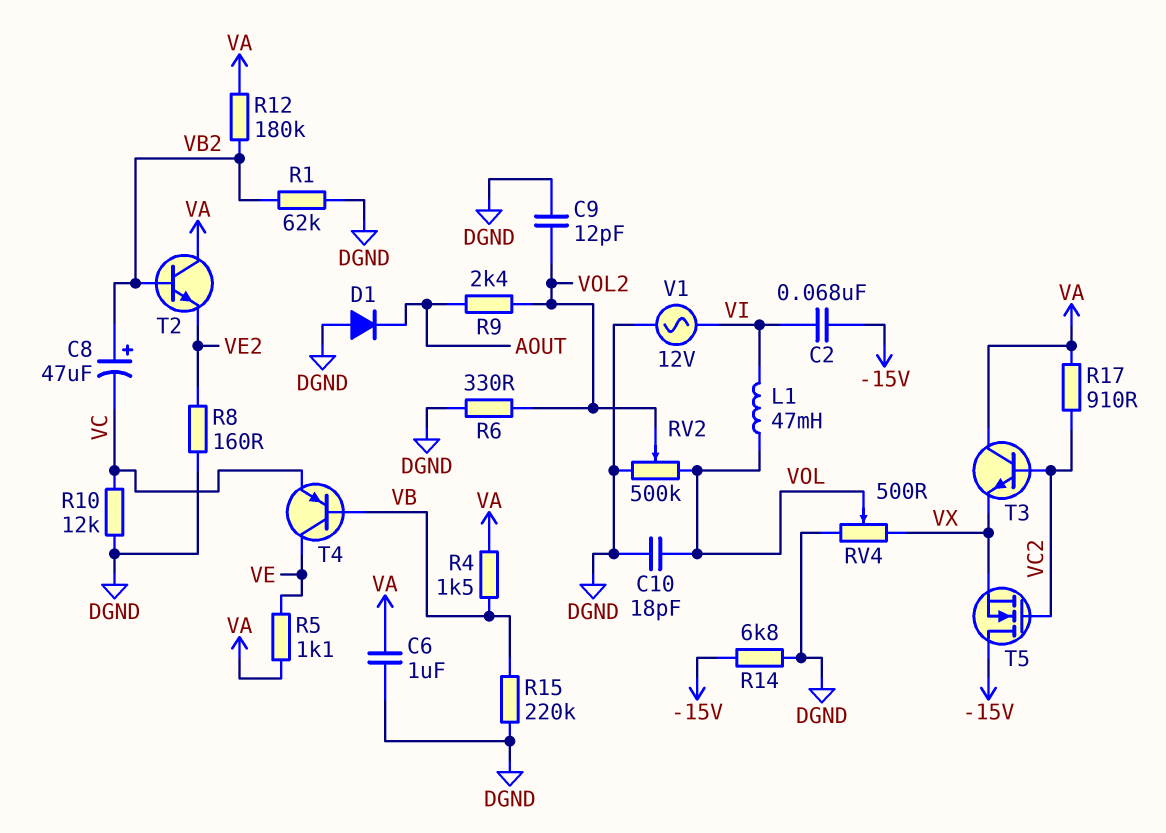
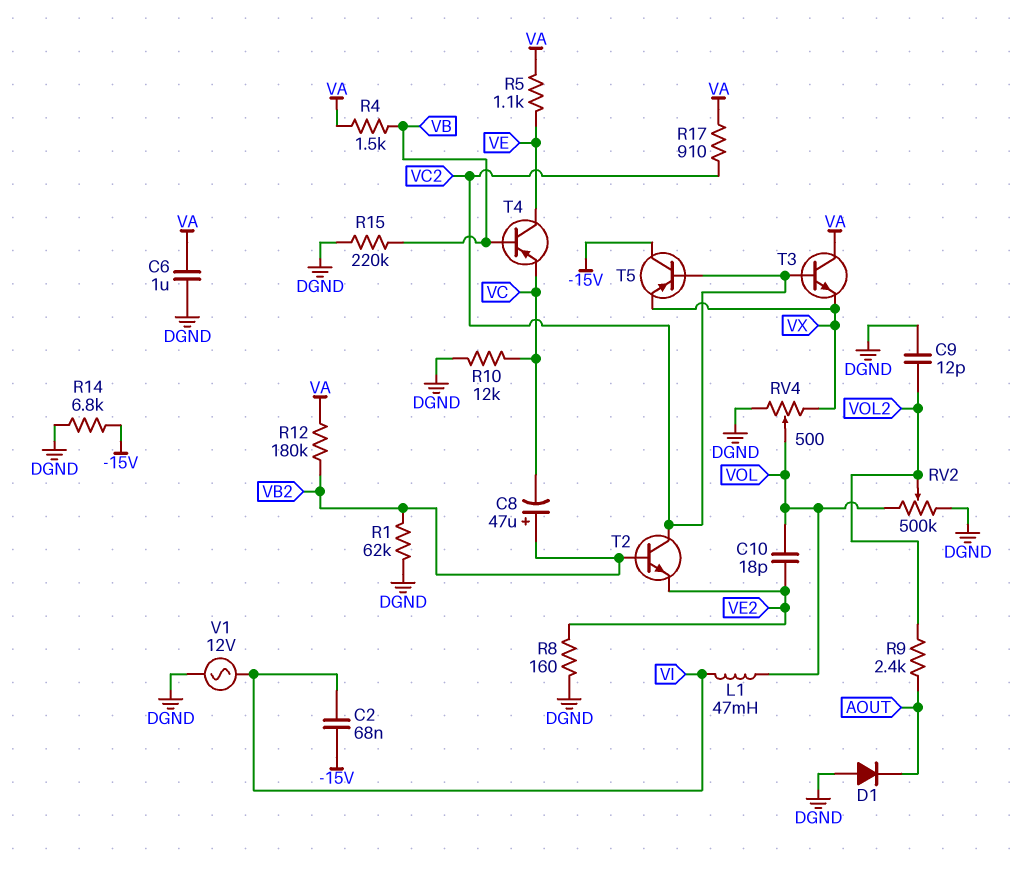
C10: 18pF (DGND, VOL) -> 18pF (VE2, VOL)
R6: 330 (DGND, VOL2) -> none
T2: NPN (B VB2, C VA, E VE2) -> NPN (B VB2, C VC2, E VE2)
T5: NMOS (G VC2, D -15V, S VX) -> PNP (B VC2, C -15V, E VX)

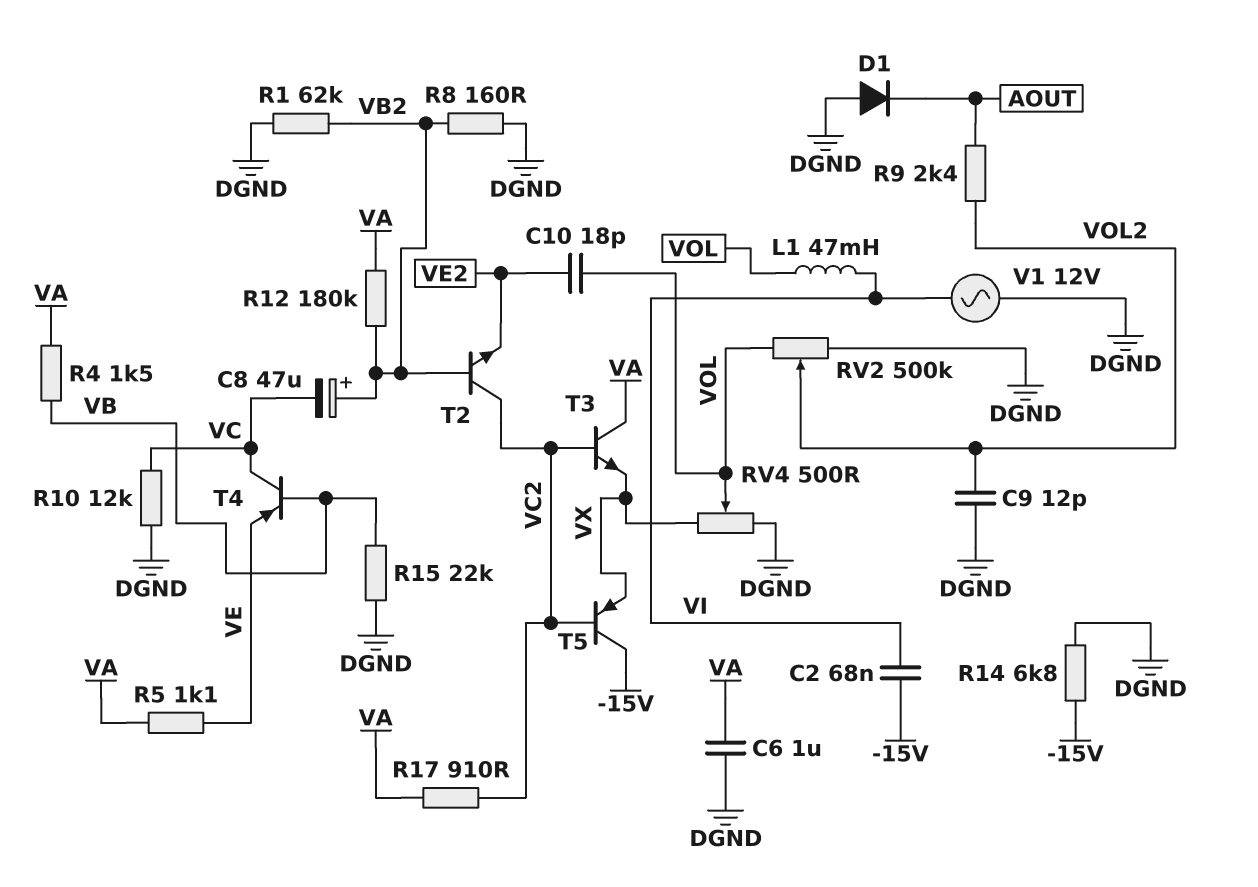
R8: 160 (DGND, VE2) -> 160 (DGND, VB2)
R15: 220k (DGND, VB) -> 22k (DGND, VB)
T4: PNP (B VB, C VE, E VC) -> PNP (B VB, C VC, E VE)

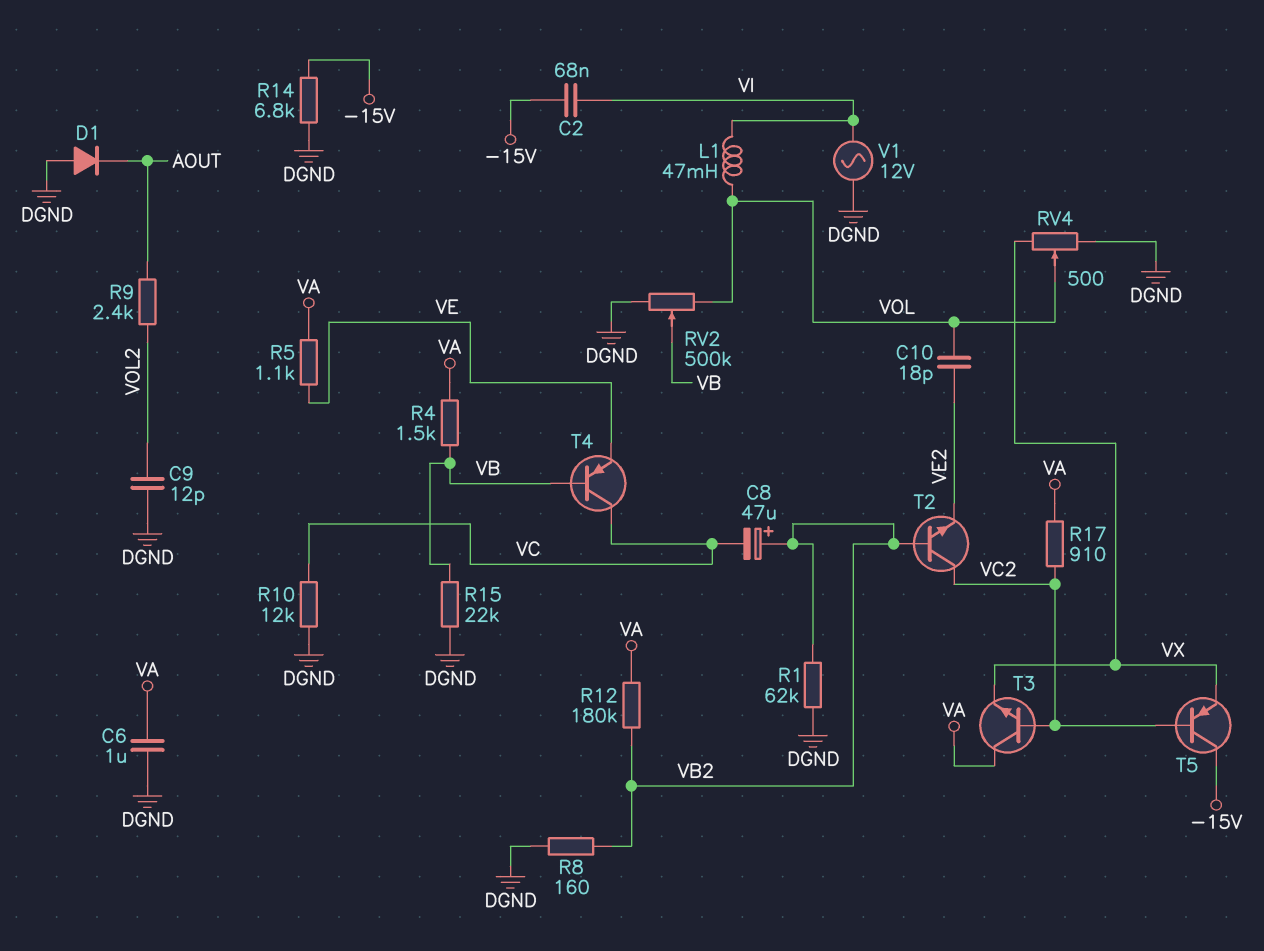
RV2: 500k (DGND, VOL, wiper VOL2) -> 500k (DGND, VOL, wiper VB)

